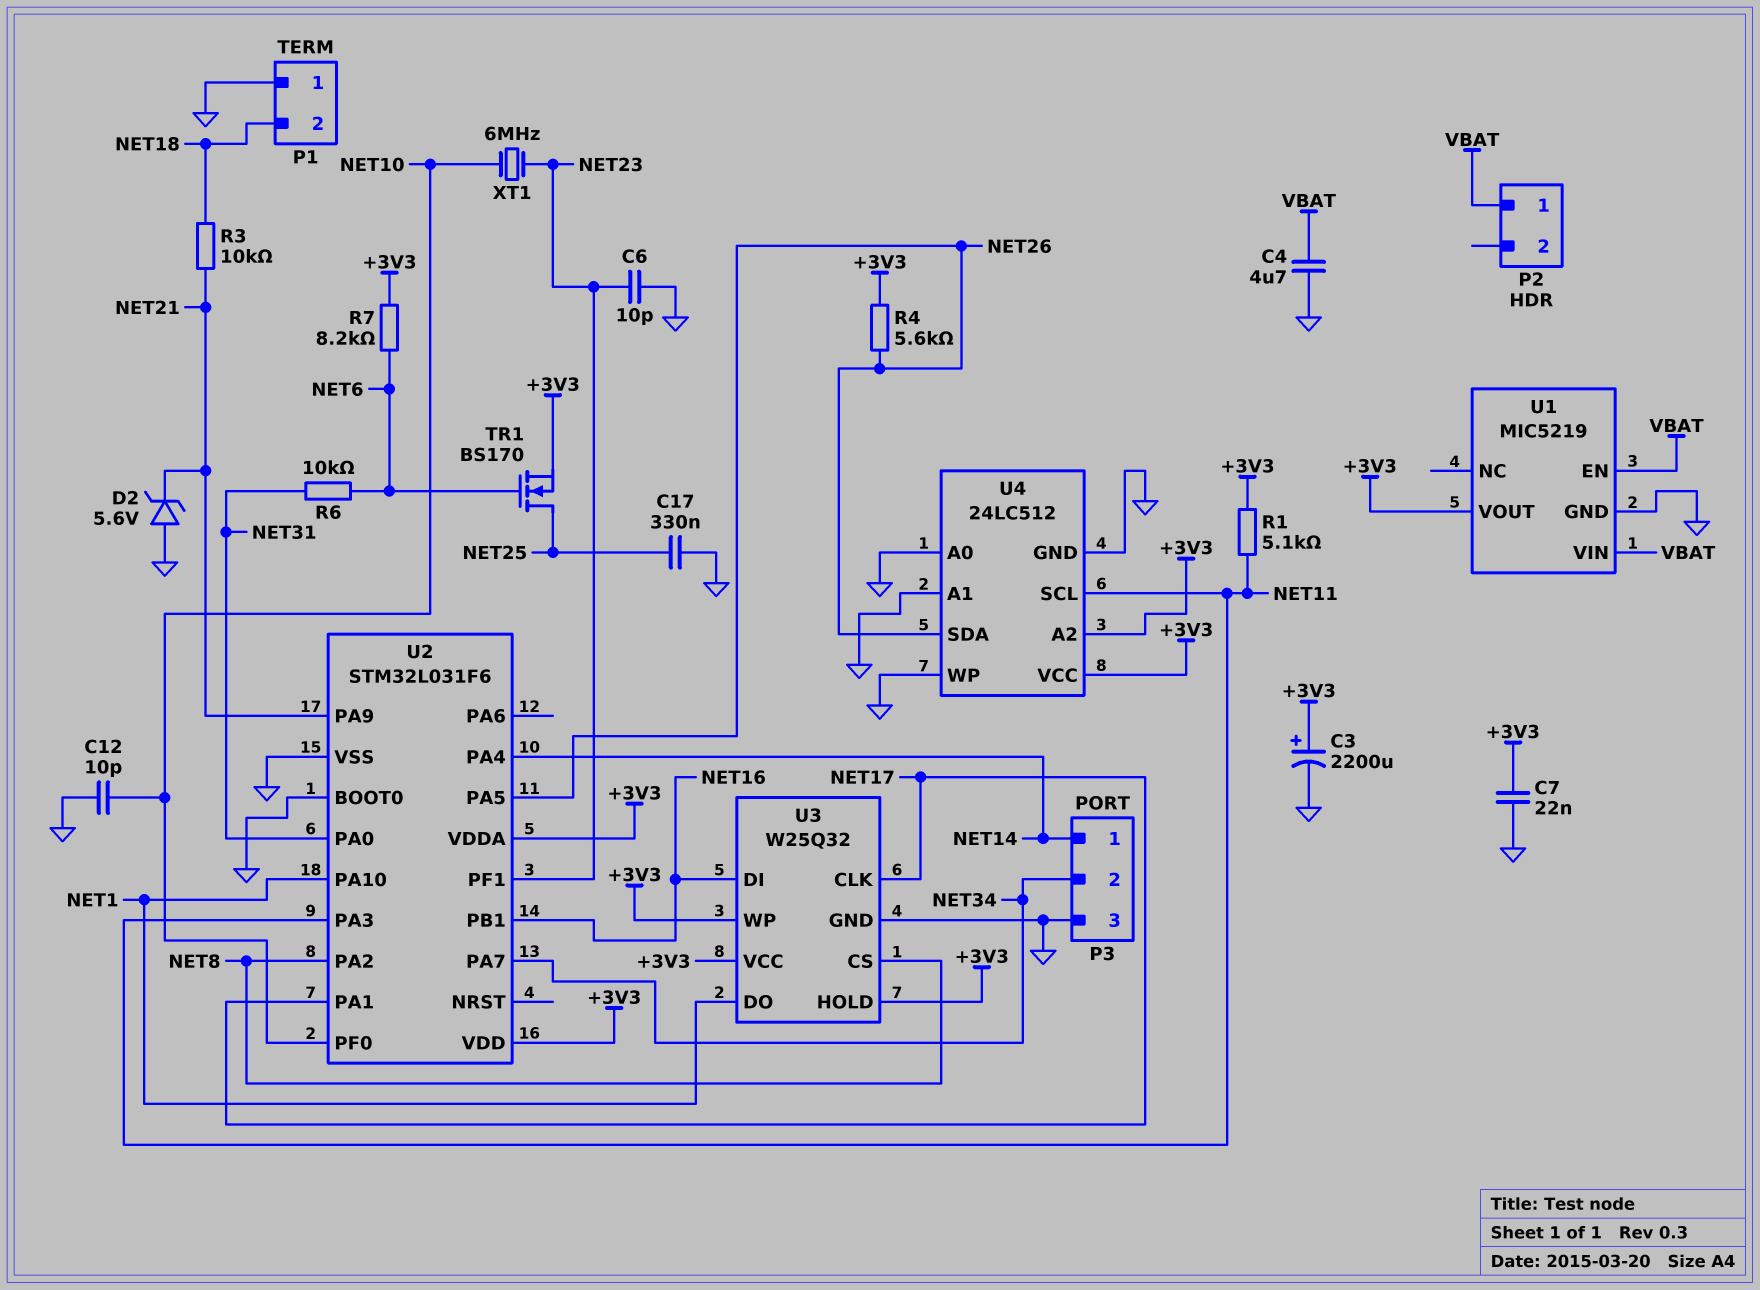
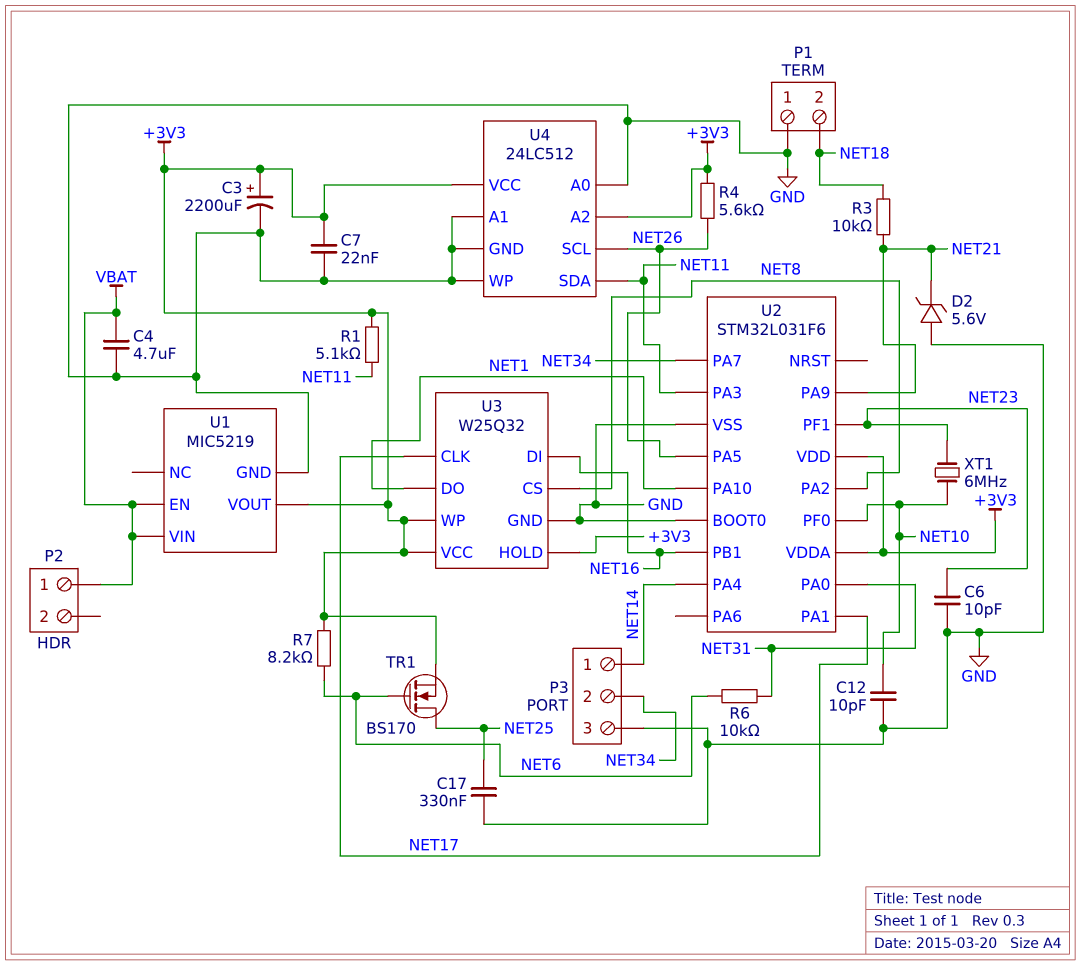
U4 pin SCL: NET11 -> NET26
U4 pin SDA: NET26 -> NET11

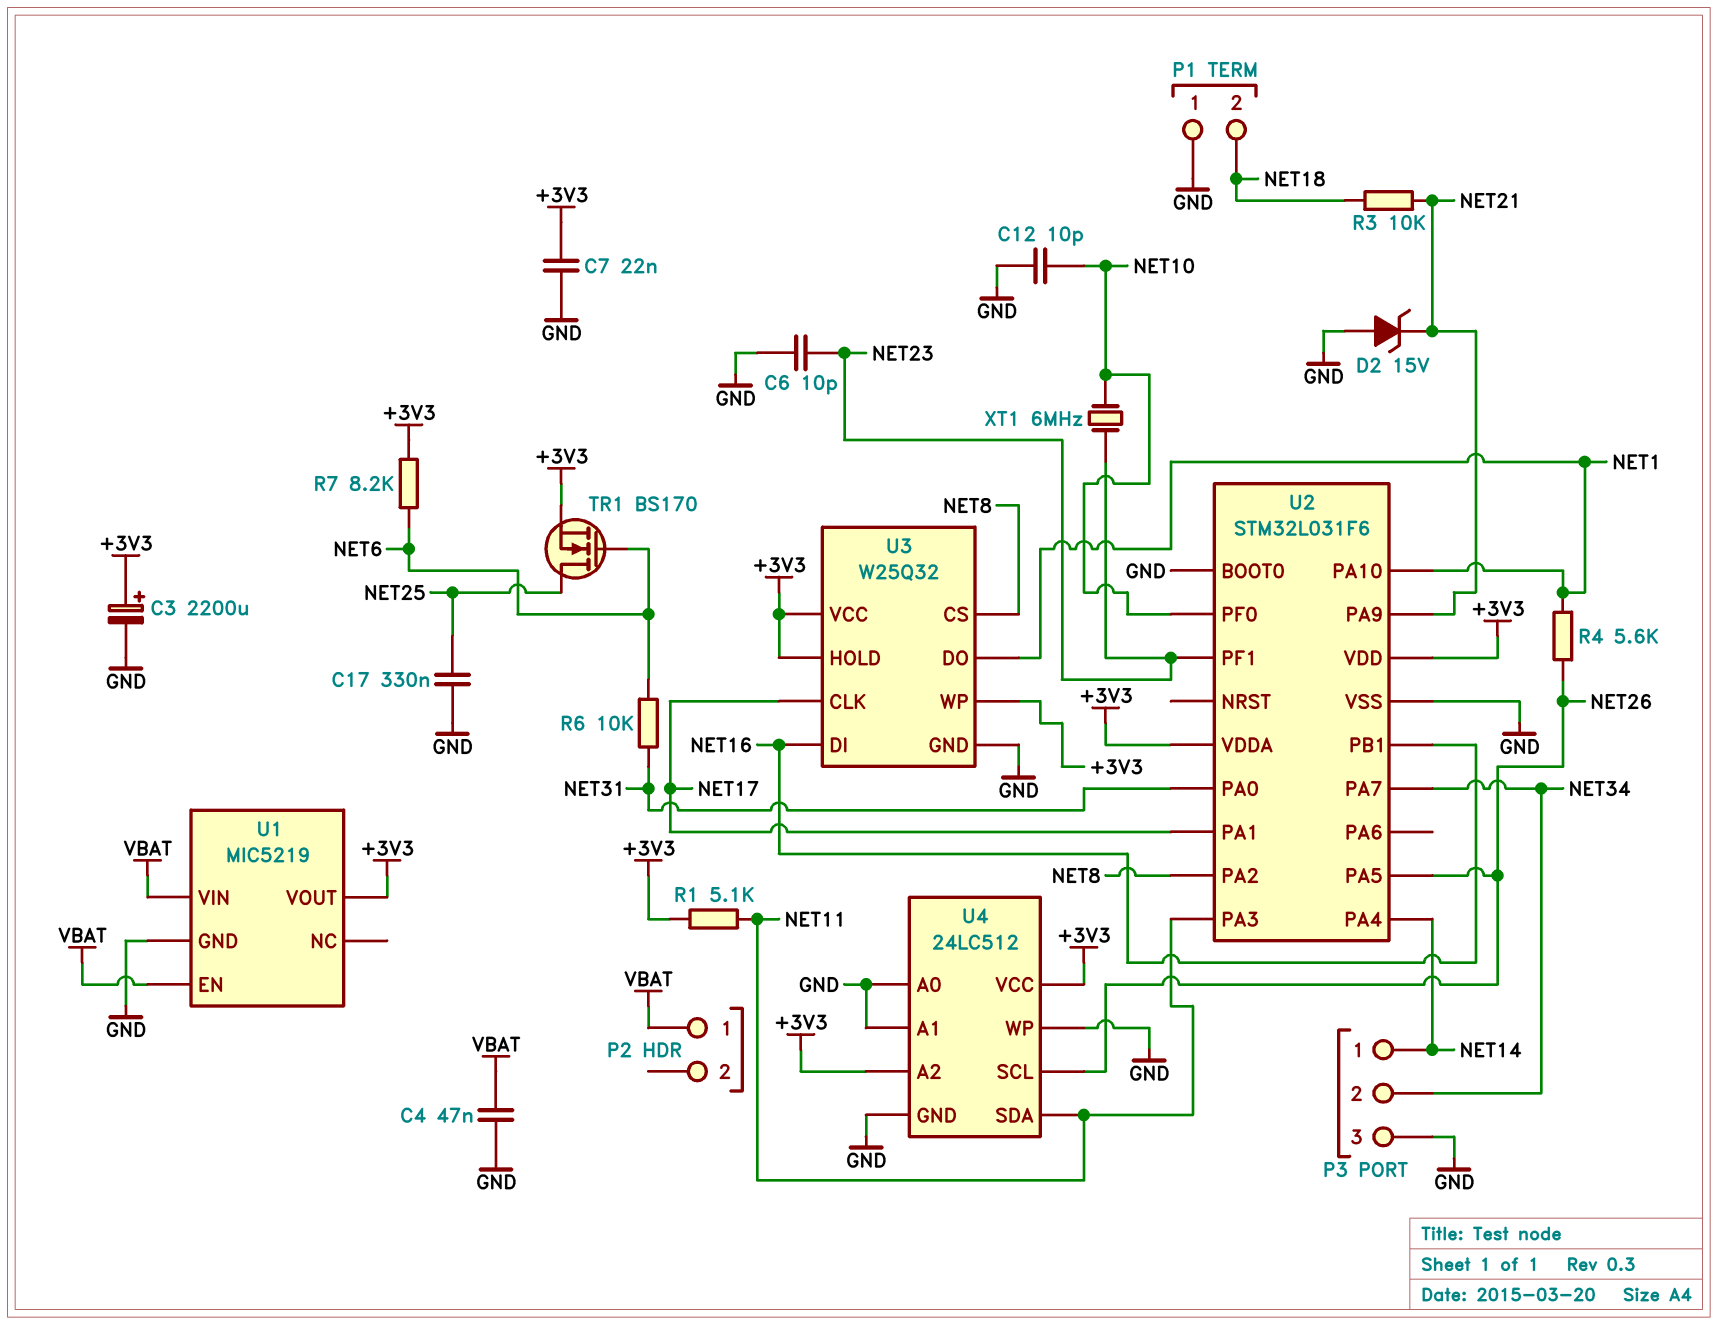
C4: 4.7uF (GND, VBAT) -> 47nF (GND, VBAT)
D2: zener 5.6V (A GND, K NET21) -> zener 15V (A GND, K NET21)
R4: 5.6k (+3V3, NET26) -> 5.6k (NET1, NET26)

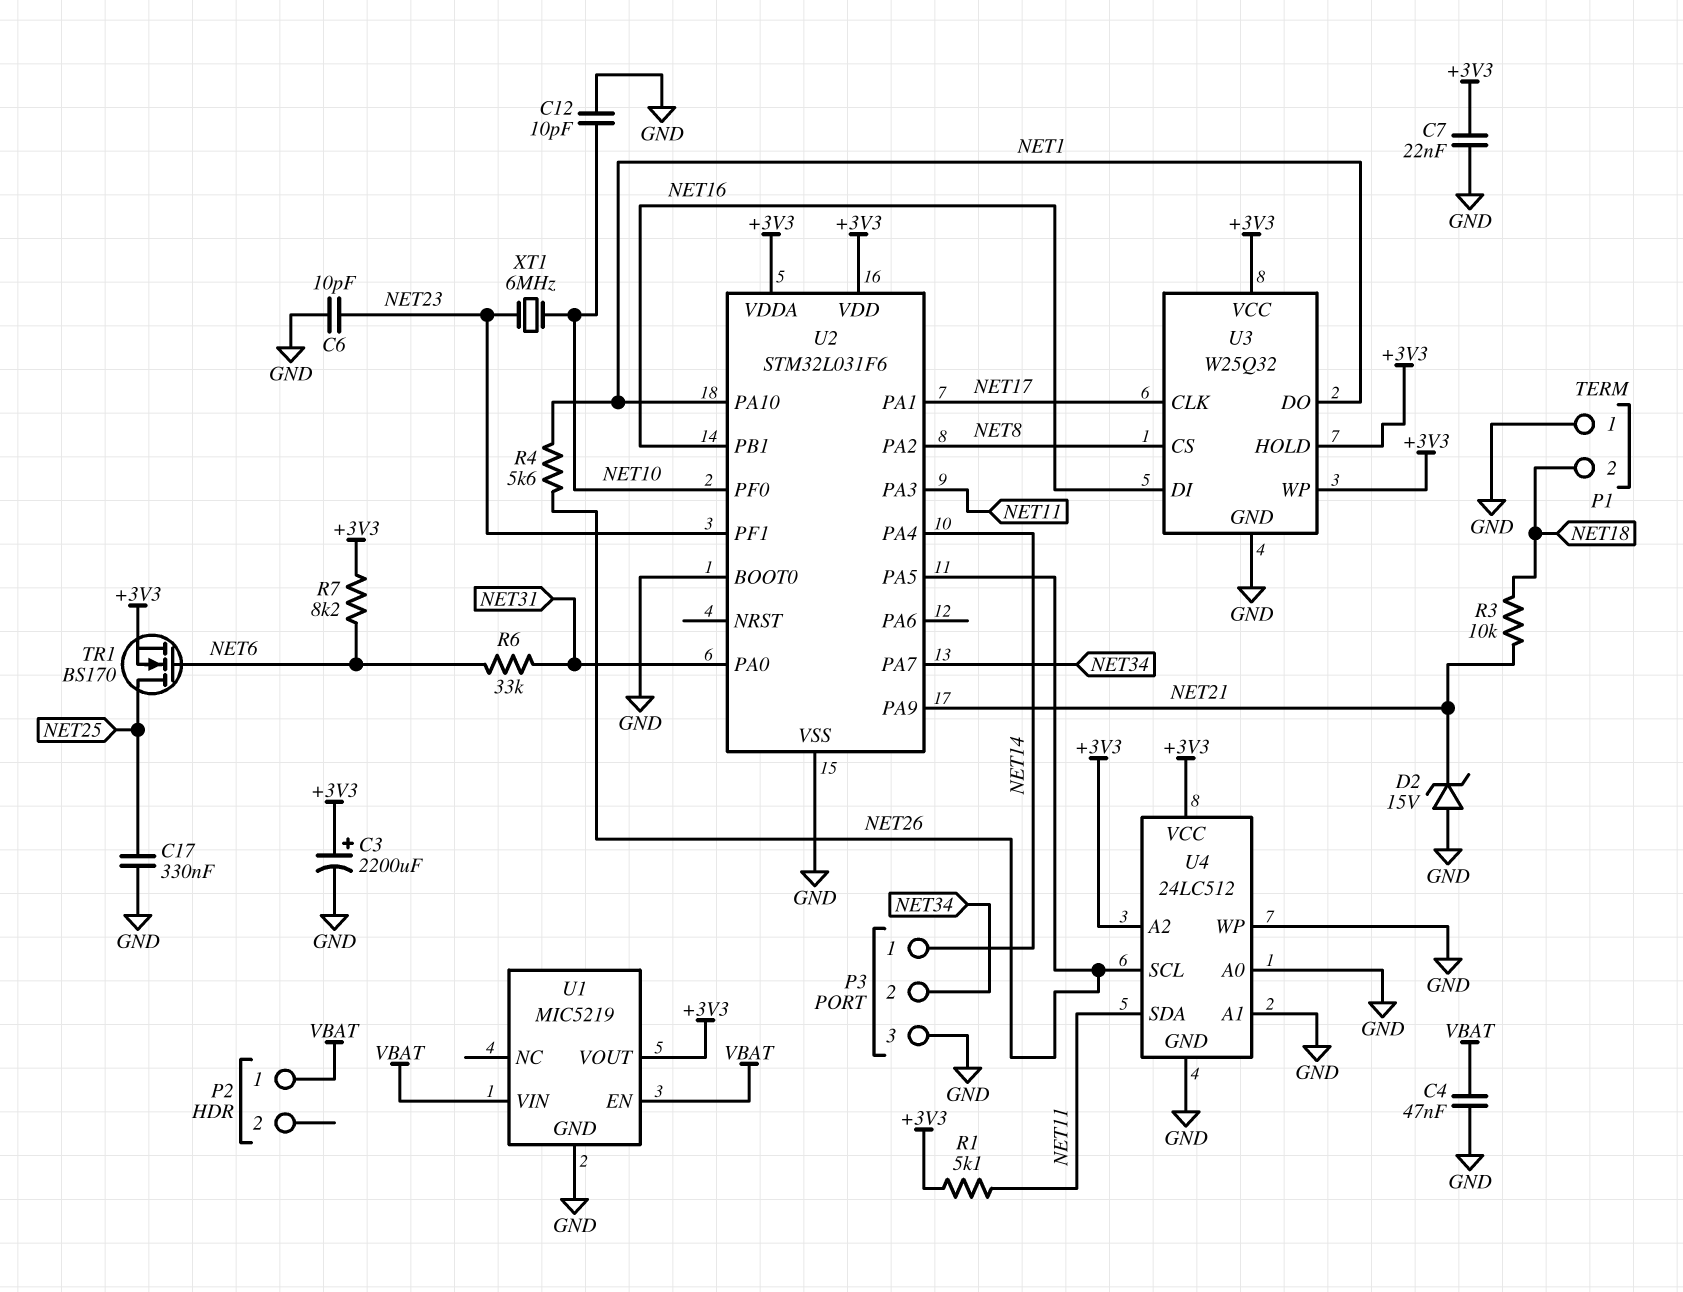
R6: 10k (NET6, NET31) -> 33k (NET6, NET31)

